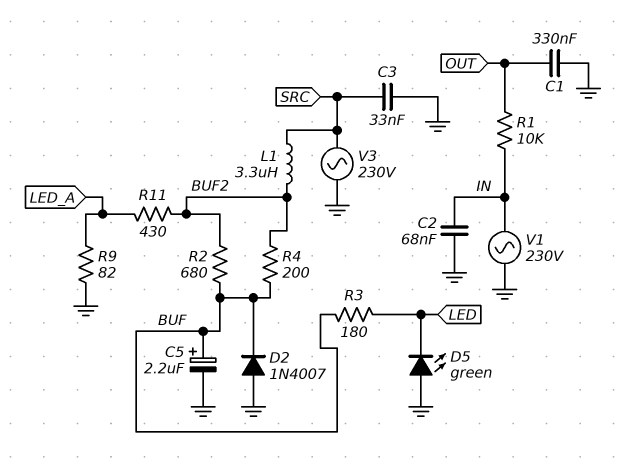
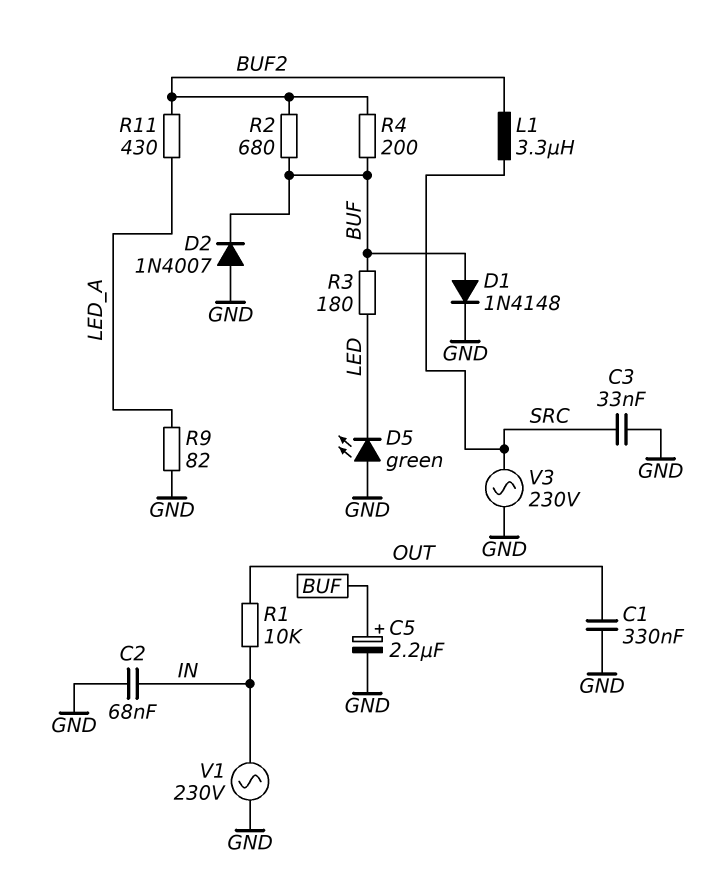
D1: none -> diode 1N4148 (A BUF, K GND)

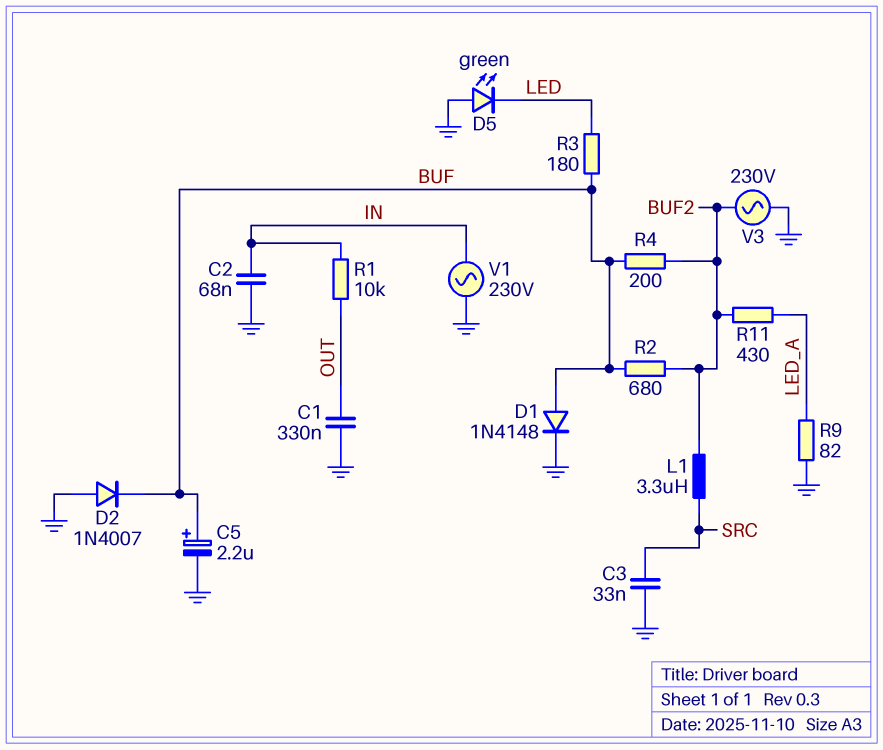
V3: AC 230V (GND, SRC) -> AC 230V (BUF2, GND)

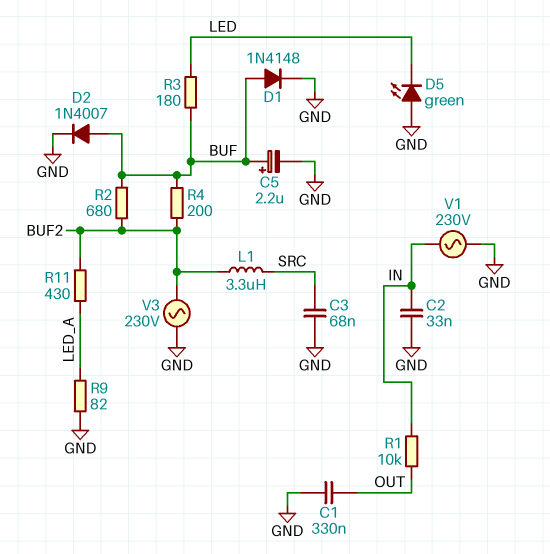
C2: 68nF (GND, IN) -> 33nF (GND, IN)
C3: 33nF (GND, SRC) -> 68nF (GND, SRC)
D2: diode 1N4007 (A GND, K BUF) -> diode 1N4007 (A BUF, K GND)

